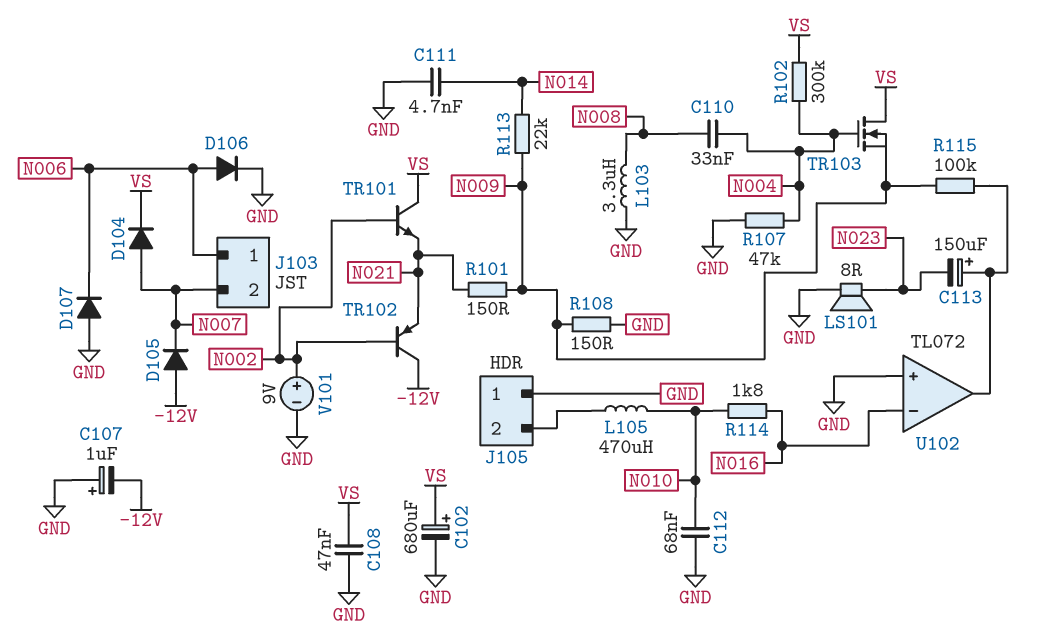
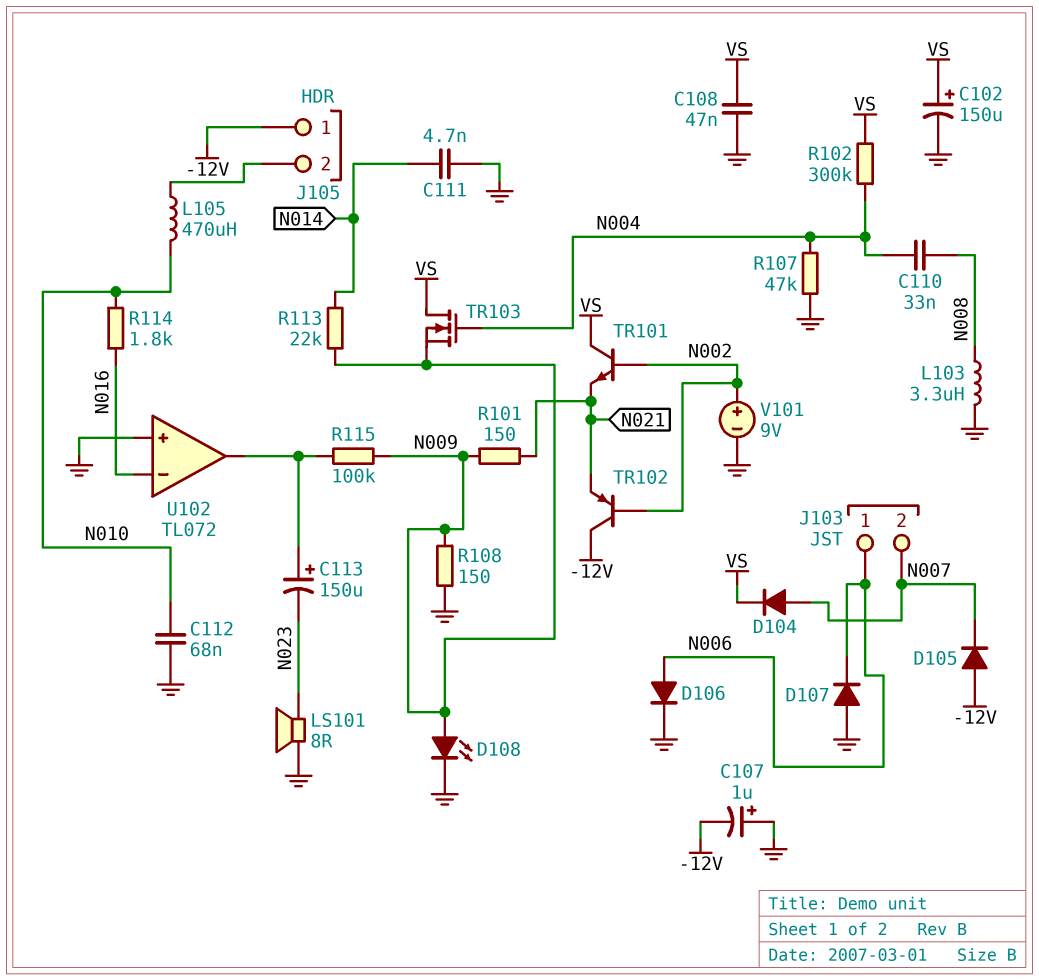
C102: 680uF (plus VS, minus GND) -> 150uF (plus VS, minus GND)
D108: none -> LED (A N009, K GND)
J105 pin 1: GND -> -12V

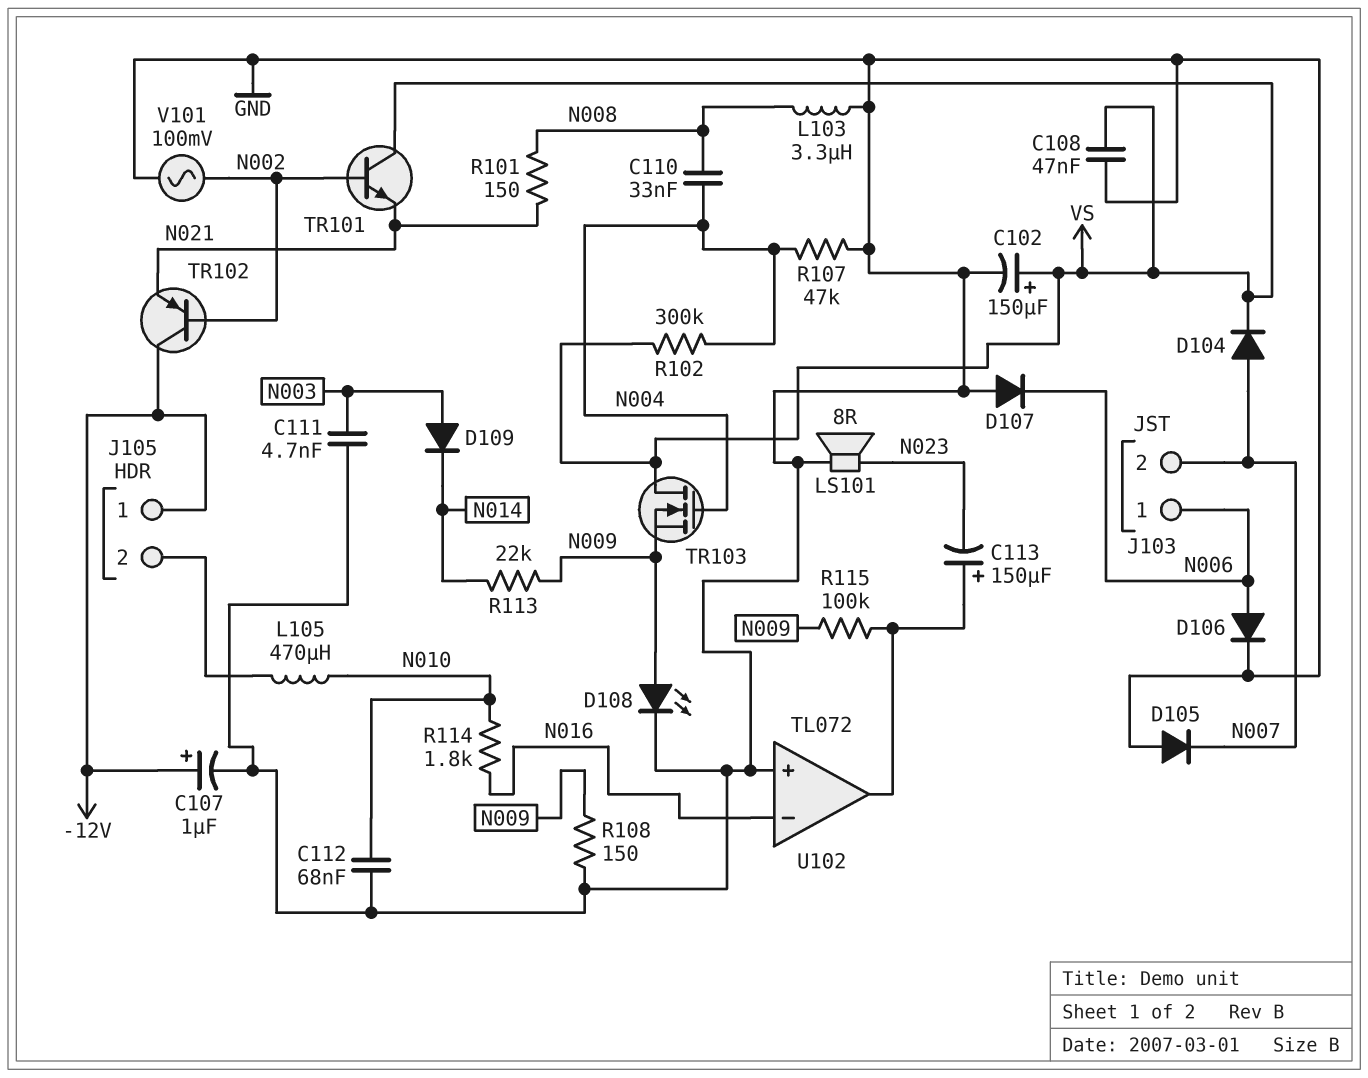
C107: 1uF (plus GND, minus -12V) -> 1uF (plus -12V, minus GND)
C111: 4.7nF (GND, N014) -> 4.7nF (GND, N003)
D105: diode (A -12V, K N007) -> diode (A GND, K N007)
D109: none -> diode (A N003, K N014)
R101: 150 (N009, N021) -> 150 (N008, N021)
V101: 9V (plus N002, minus GND) -> AC 100mV (GND, N002)

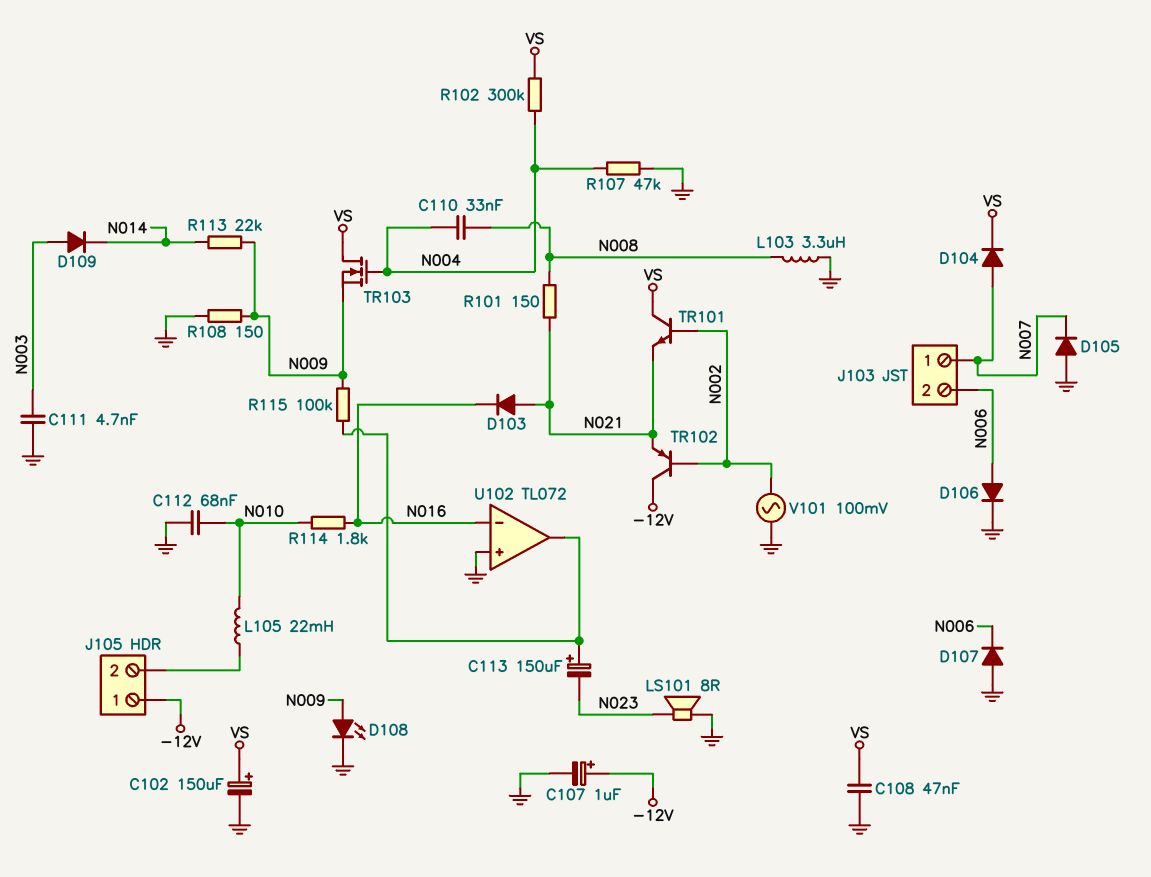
D103: none -> diode (A N021, K N016)
J103 pin 1: N006 -> N007
J103 pin 2: N007 -> N006
L105: 470uH (J105/2, N010) -> 22mH (J105/2, N010)

